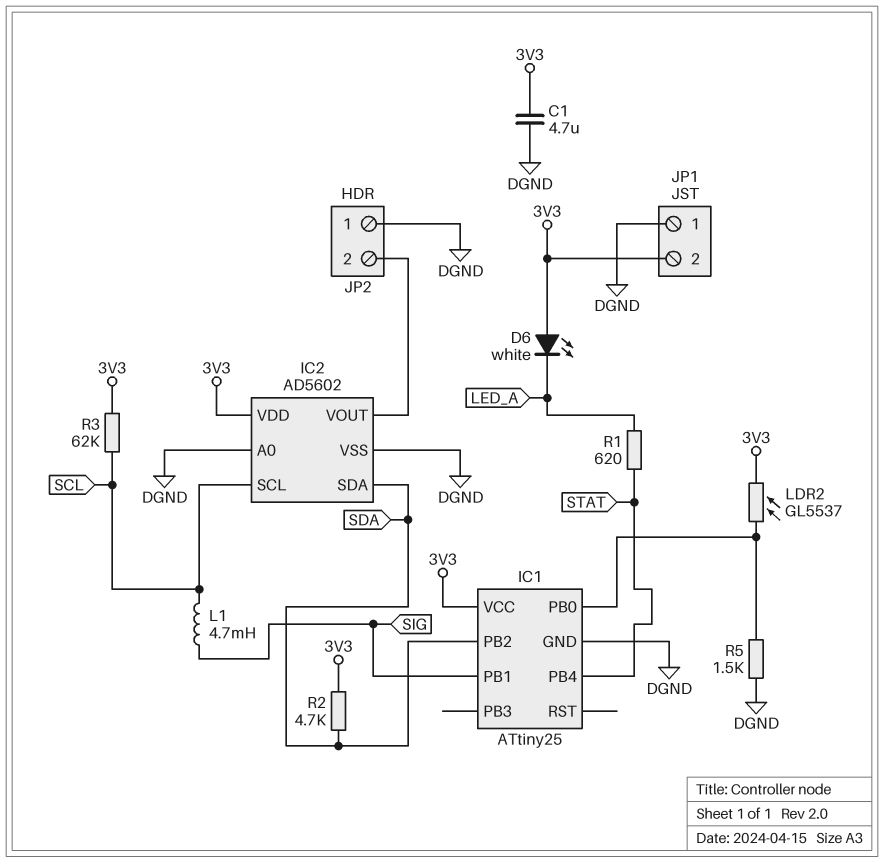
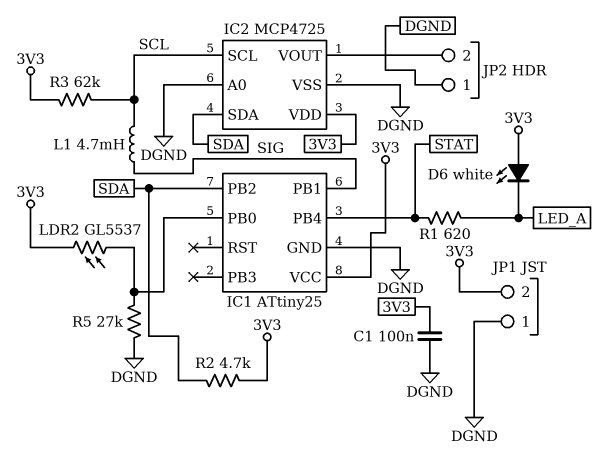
C1: 4.7uF (3V3, DGND) -> 100nF (3V3, DGND)
IC2: AD5602 -> MCP4725
R5: 1.5k (DGND, IC1/PB0) -> 27k (DGND, IC1/PB0)

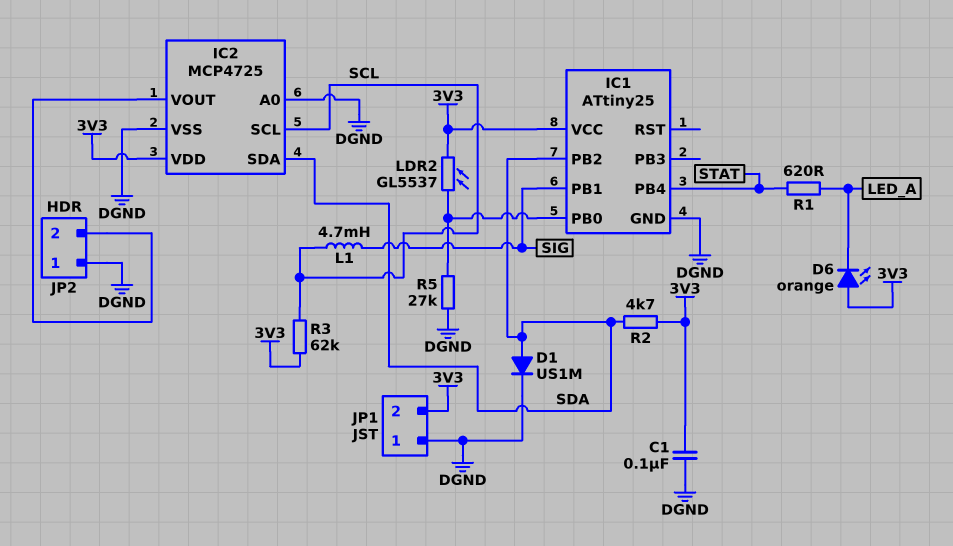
D1: none -> diode US1M (A SDA, K DGND)
D6: LED white (A 3V3, K LED_A) -> LED orange (A 3V3, K LED_A)

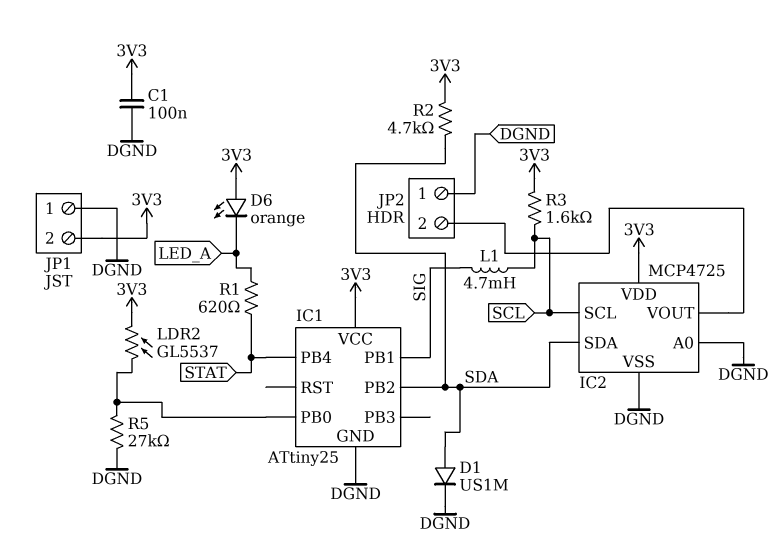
R3: 62k (3V3, SCL) -> 1.6k (3V3, SCL)

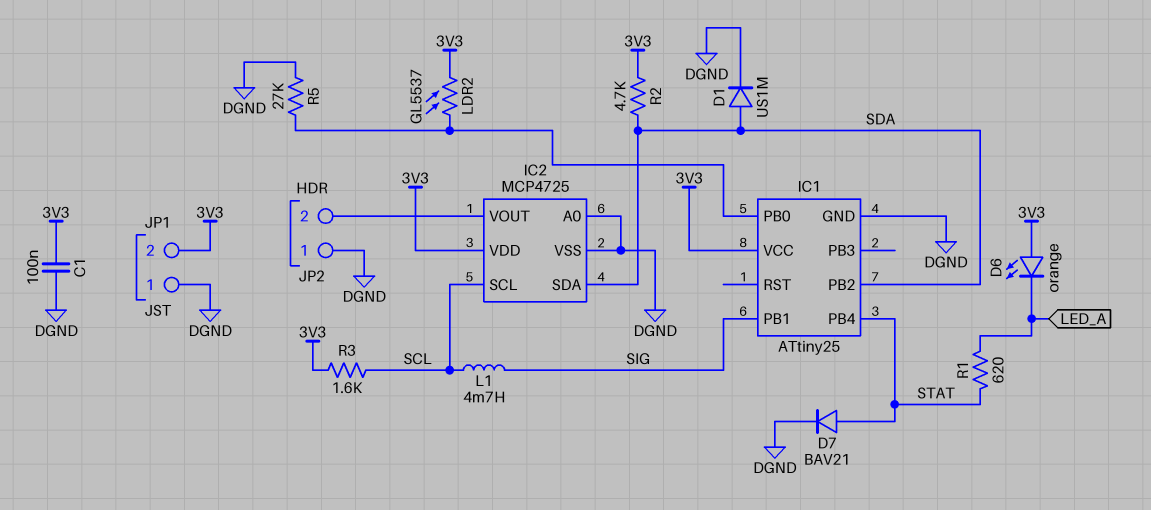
D7: none -> diode BAV21 (A STAT, K DGND)

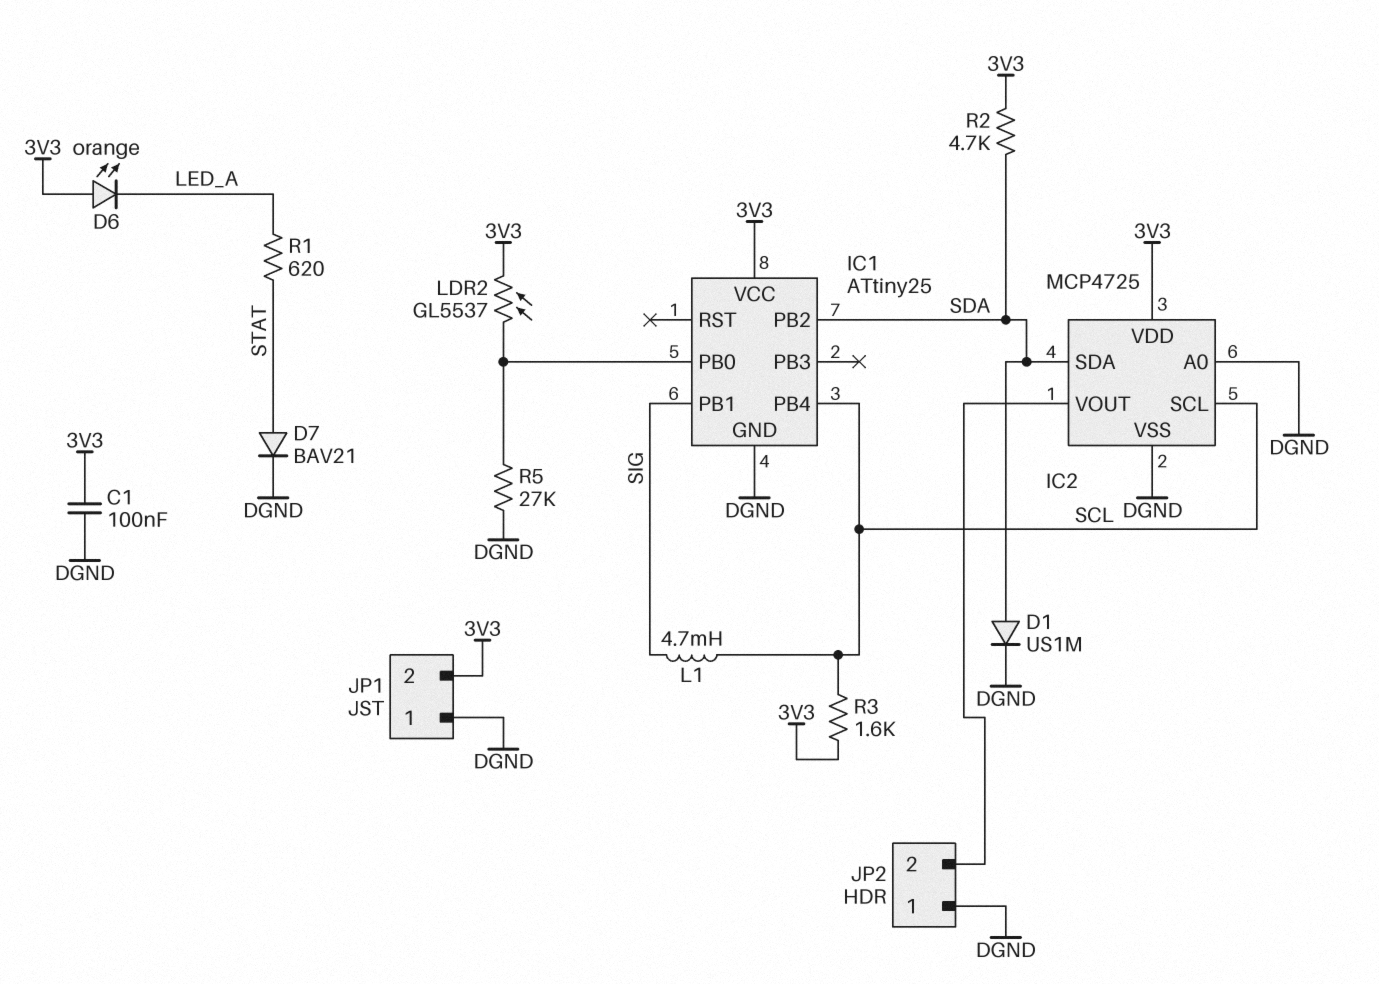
IC1 pin PB4: STAT -> SCL

